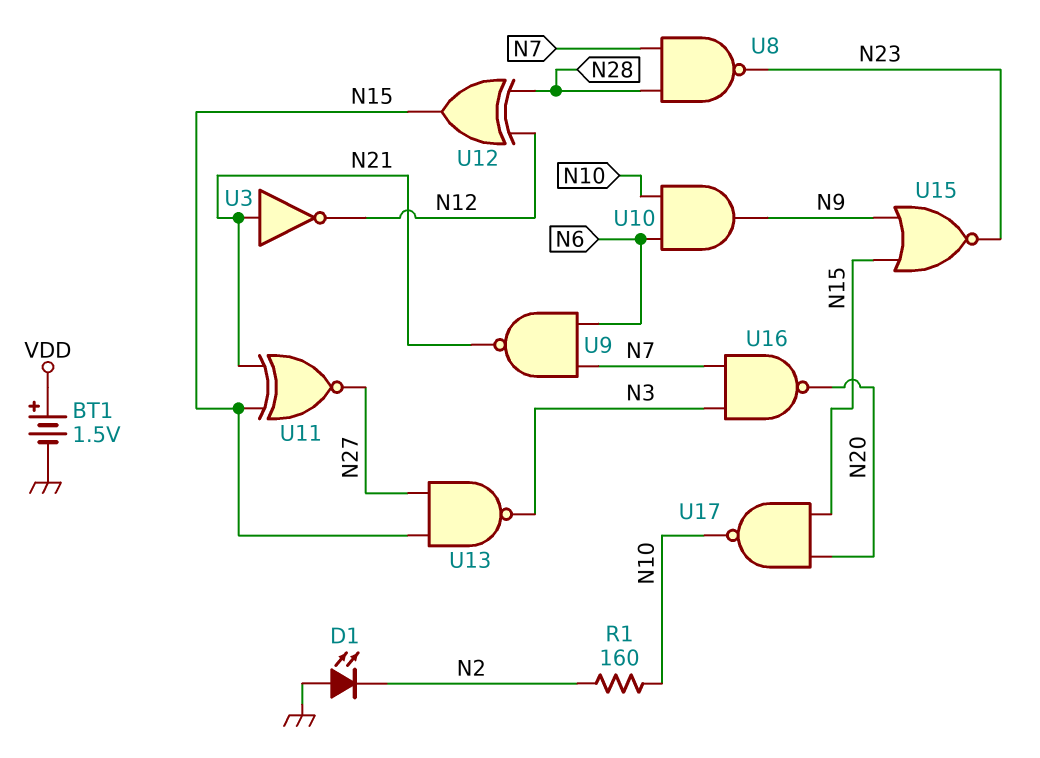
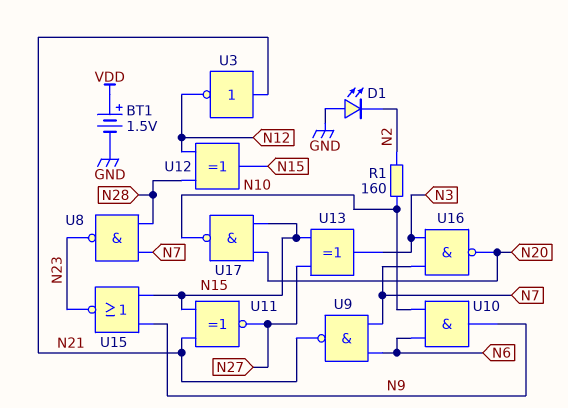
U13: NAND (in N15, in N27, out N3) -> XOR (in N15, in N27, out N3)

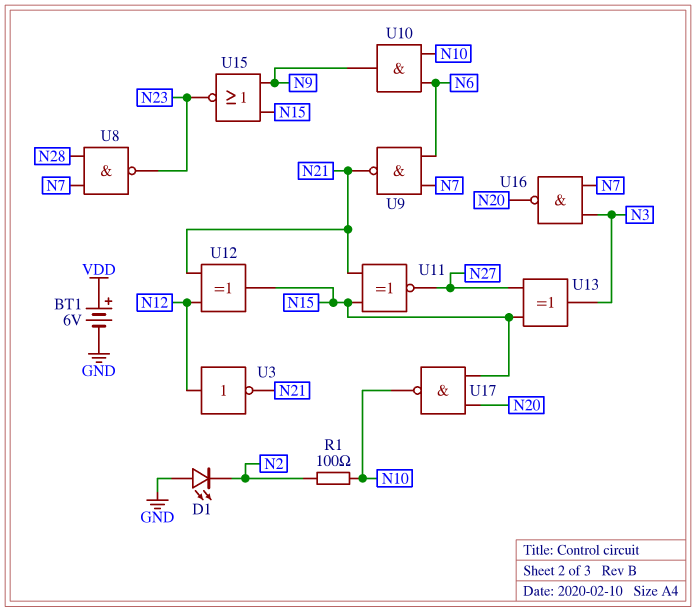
BT1: 1.5V (plus VDD, minus GND) -> 6V (plus VDD, minus GND)
R1: 160 (N2, N10) -> 100 (N2, N10)
U3: NOT (in N21, out N12) -> NOT (in N12, out N21)
U12: XOR (in N12, in N28, out N15) -> XOR (in N12, in N21, out N15)

